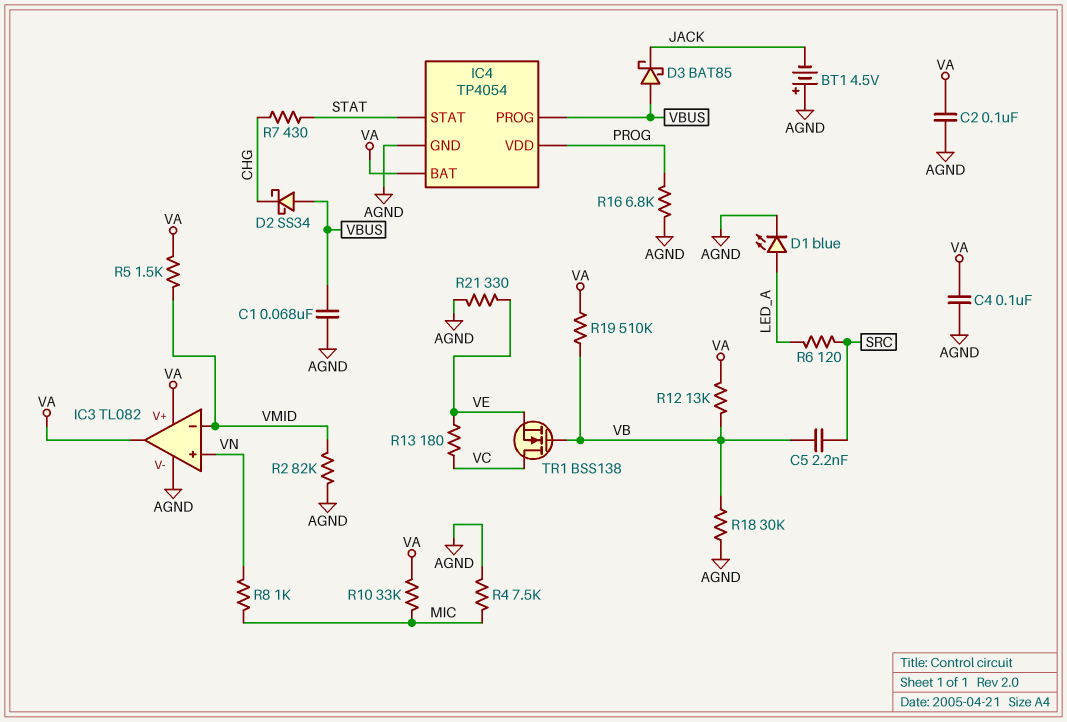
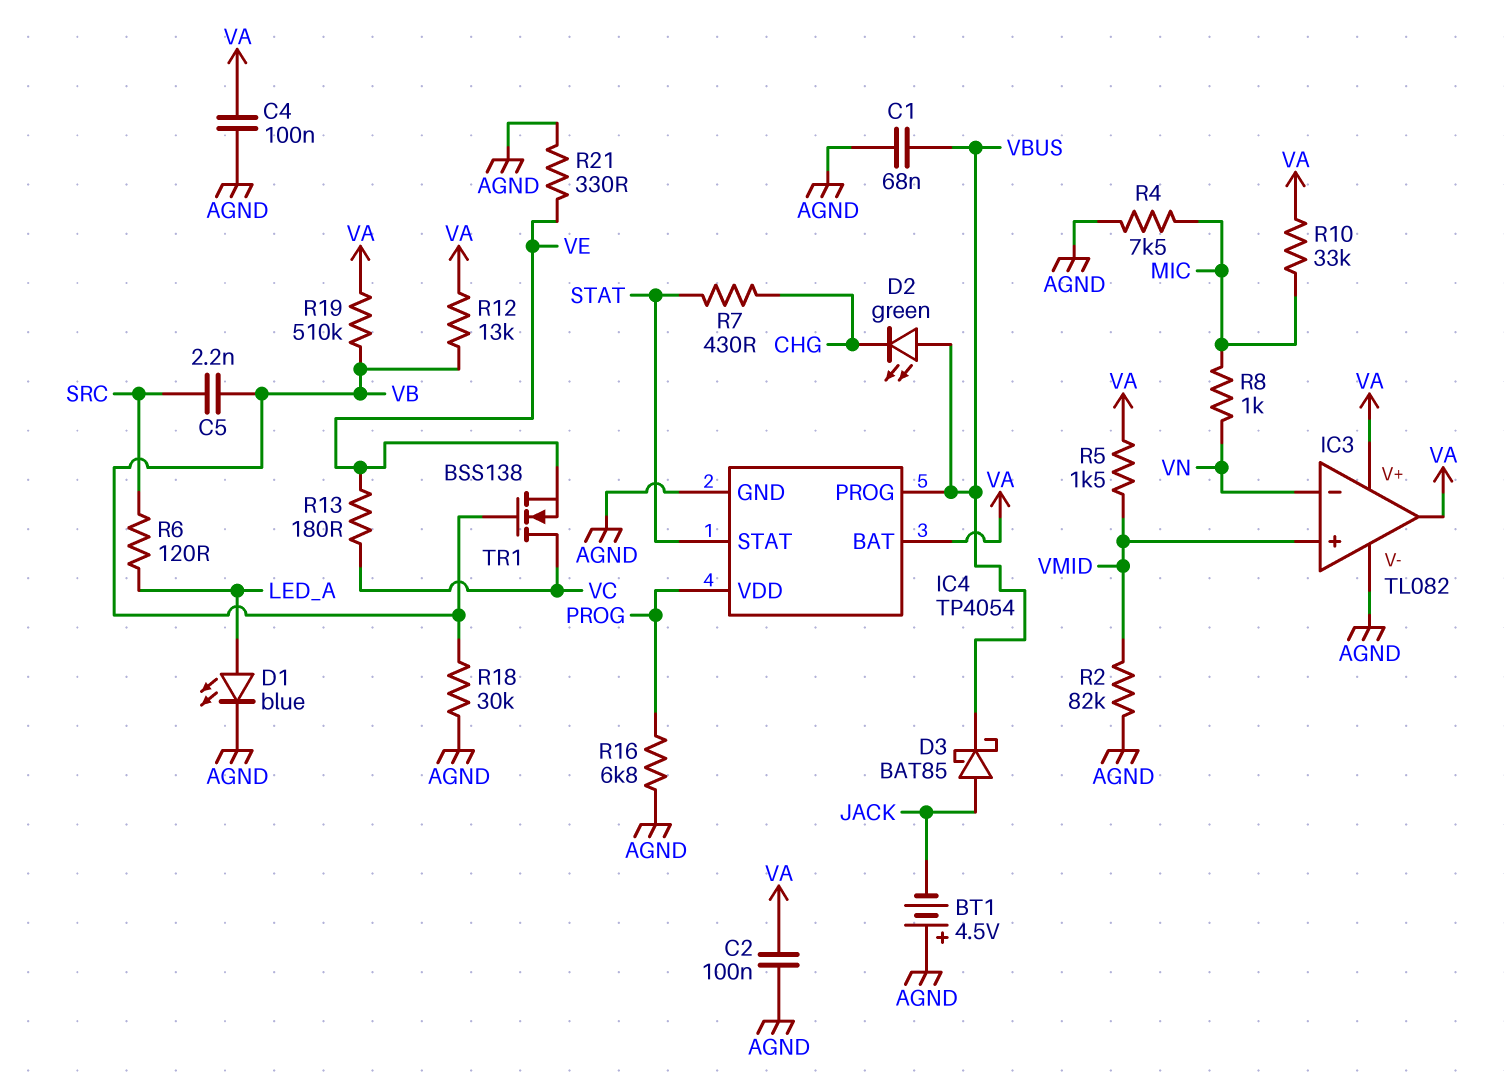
D2: schottky SS34 (A VBUS, K CHG) -> LED green (A VBUS, K CHG)
D3: schottky BAT85 (A VBUS, K JACK) -> schottky BAT85 (A JACK, K VBUS)
IC3 pin in+: VN -> VMID
IC3 pin in-: VMID -> VN

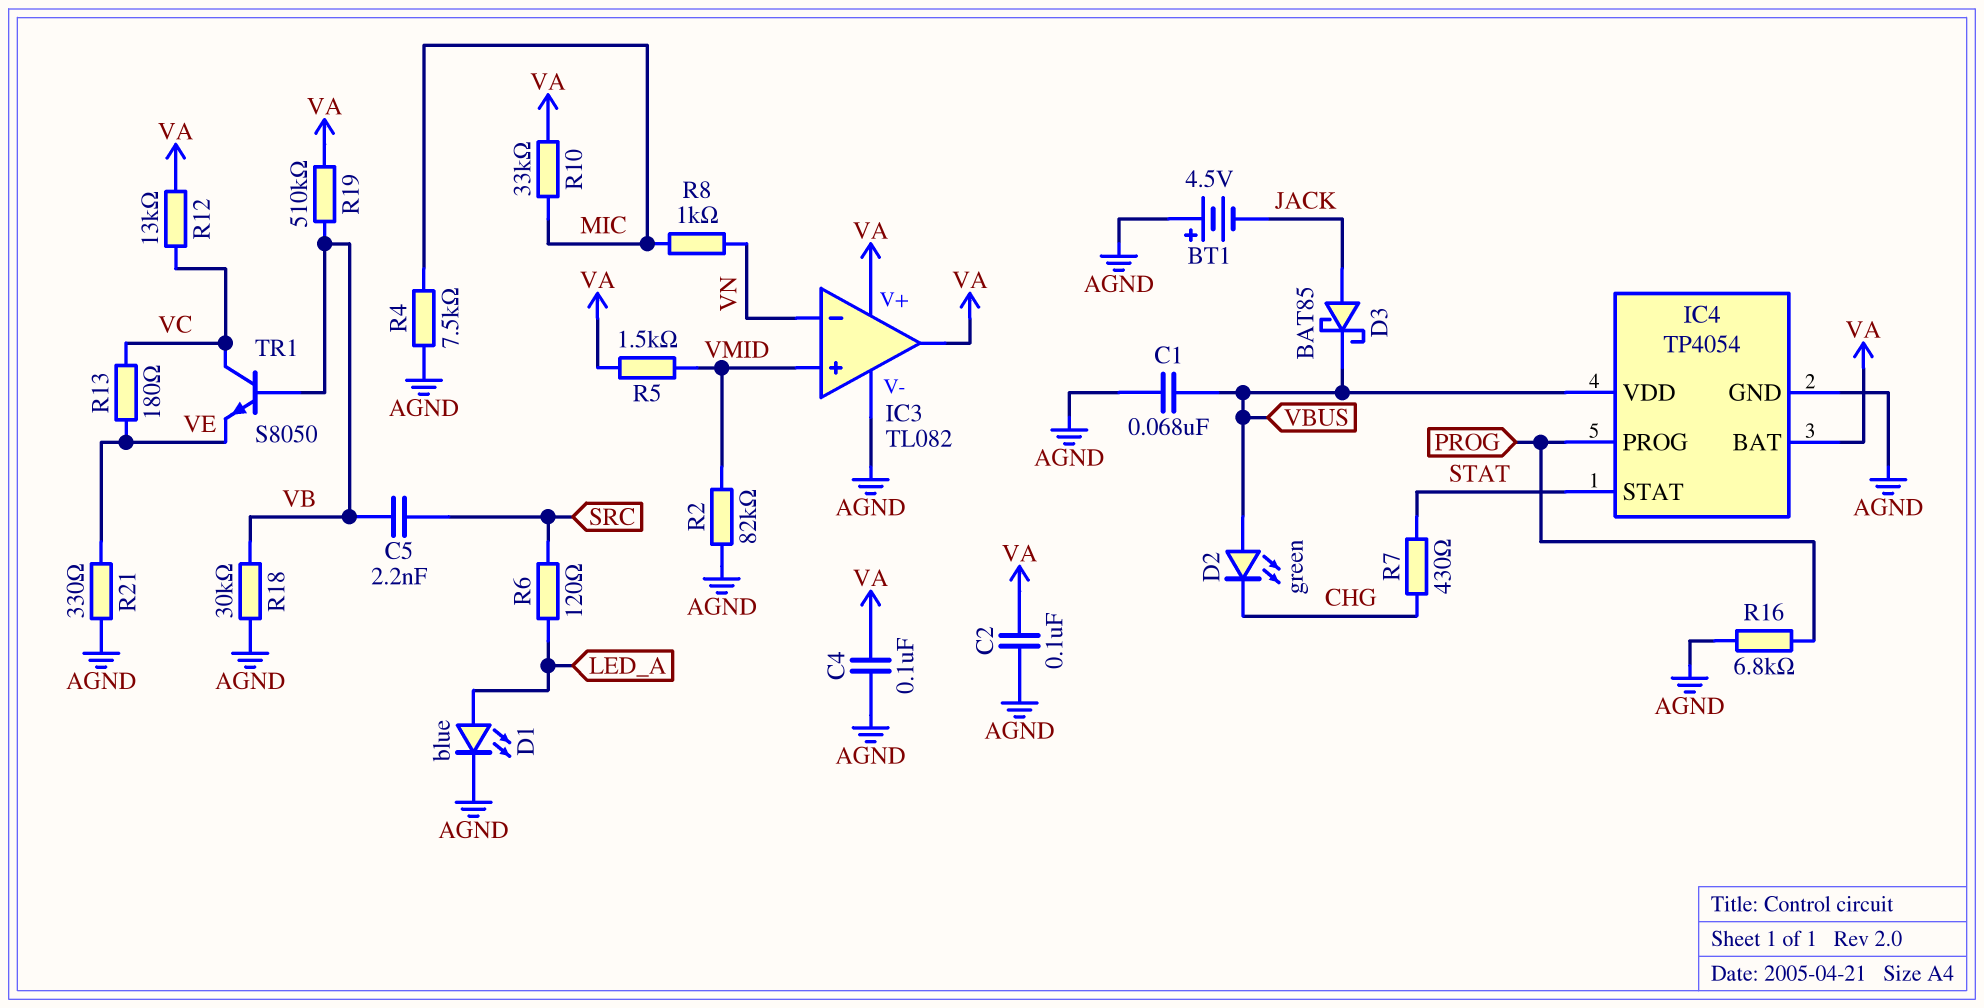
IC4 pin PROG: VBUS -> PROG
IC4 pin VDD: PROG -> VBUS
R12: 13k (VA, VB) -> 13k (VA, VC)
TR1: NMOS BSS138 (G VB, D VC, S VE) -> NPN S8050 (B VB, C VC, E VE)

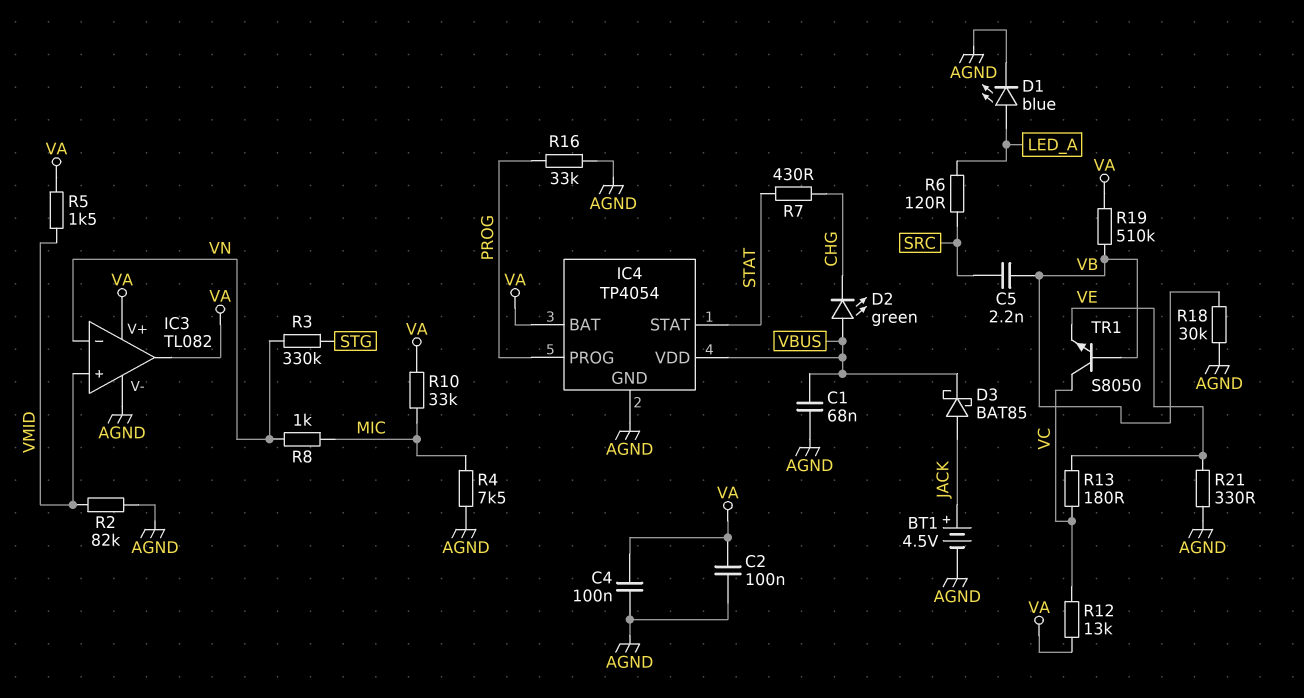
BT1: 4.5V (plus AGND, minus JACK) -> 4.5V (plus JACK, minus AGND)
R3: none -> 330k (STG, VN)
R16: 6.8k (AGND, PROG) -> 33k (AGND, PROG)

